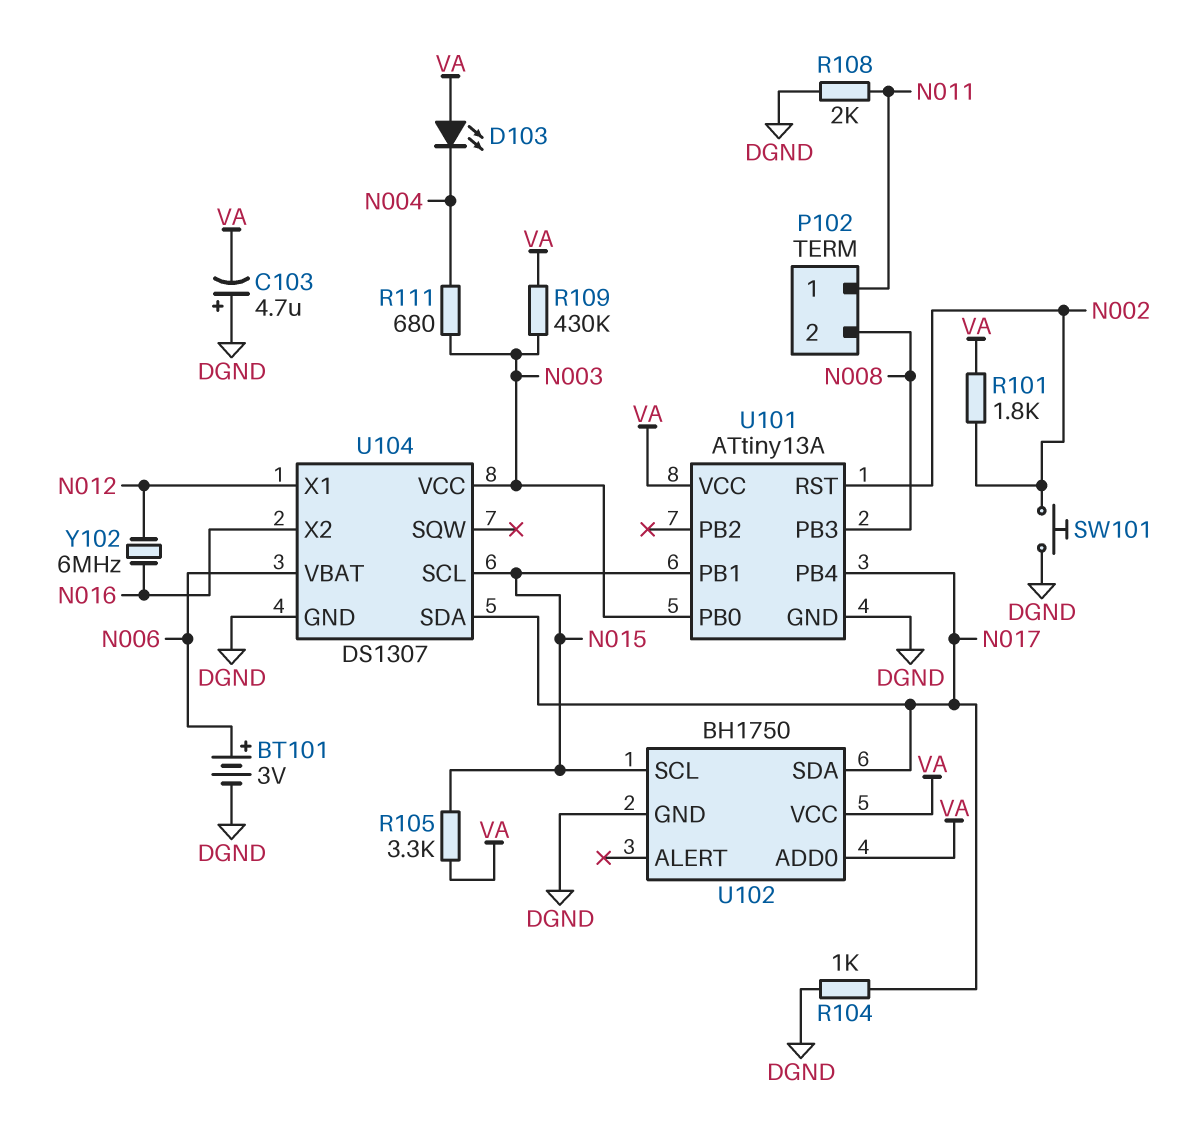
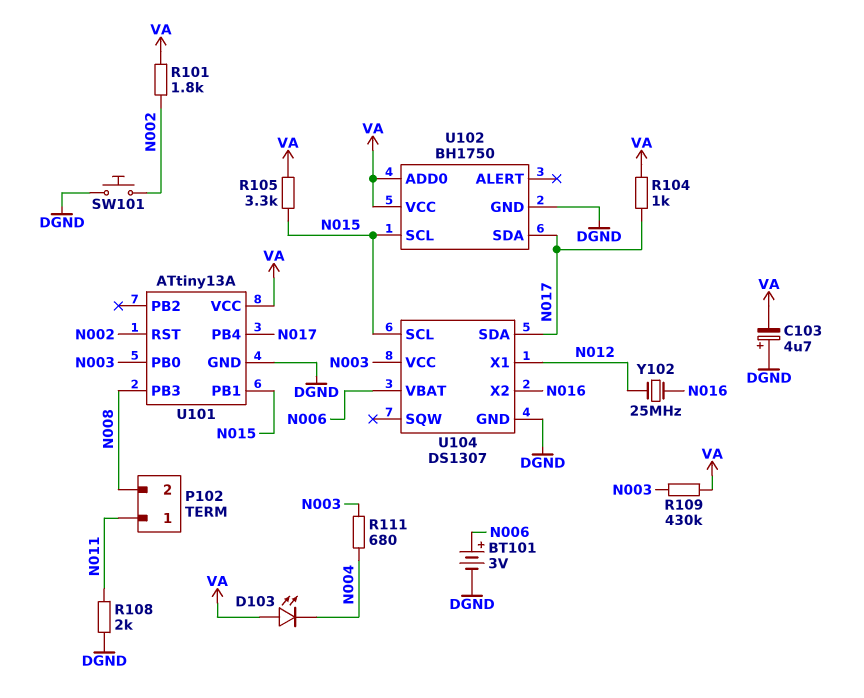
R104: 1k (DGND, N017) -> 1k (N017, VA)
Y102: 6MHz (N012, N016) -> 25MHz (N012, N016)

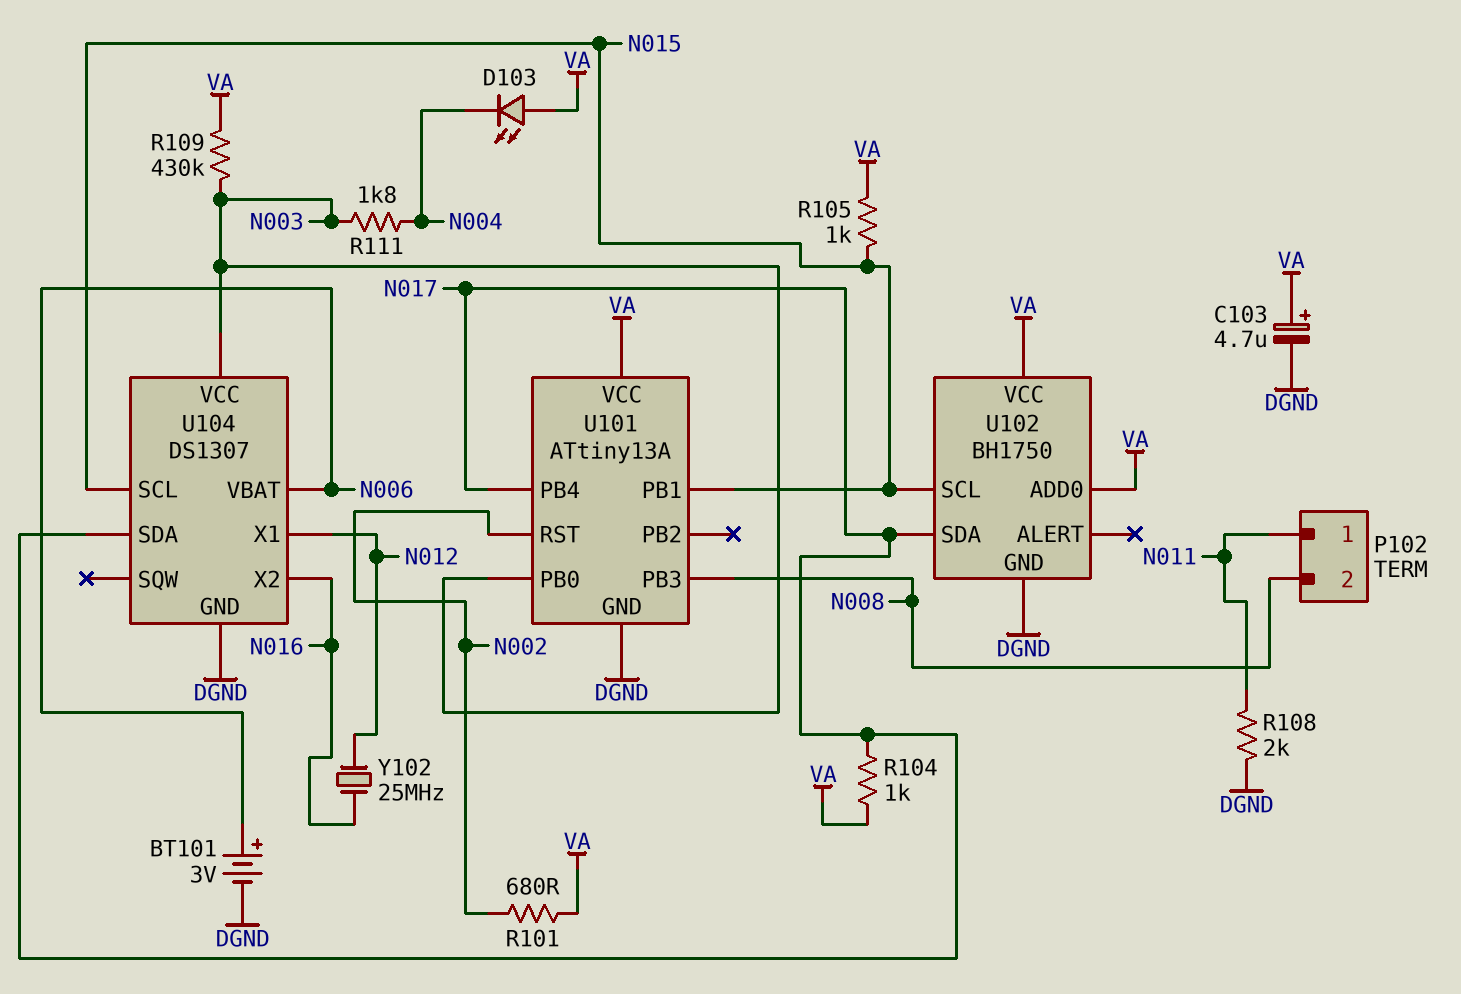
C103: 4.7uF (plus DGND, minus VA) -> 4.7uF (plus VA, minus DGND)
R101: 1.8k (N002, VA) -> 680 (N002, VA)
R105: 3.3k (N015, VA) -> 1k (N015, VA)
R111: 680 (N003, N004) -> 1.8k (N003, N004)
SW101: button (DGND, N002) -> none

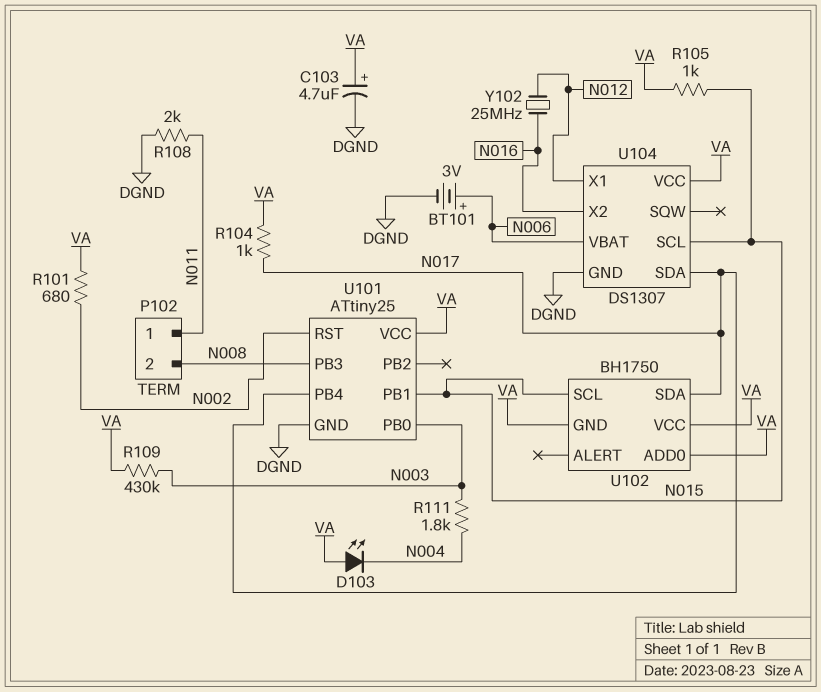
U101: ATtiny13A -> ATtiny25
U102 pin GND: DGND -> VA
U104 pin VCC: N003 -> VA

